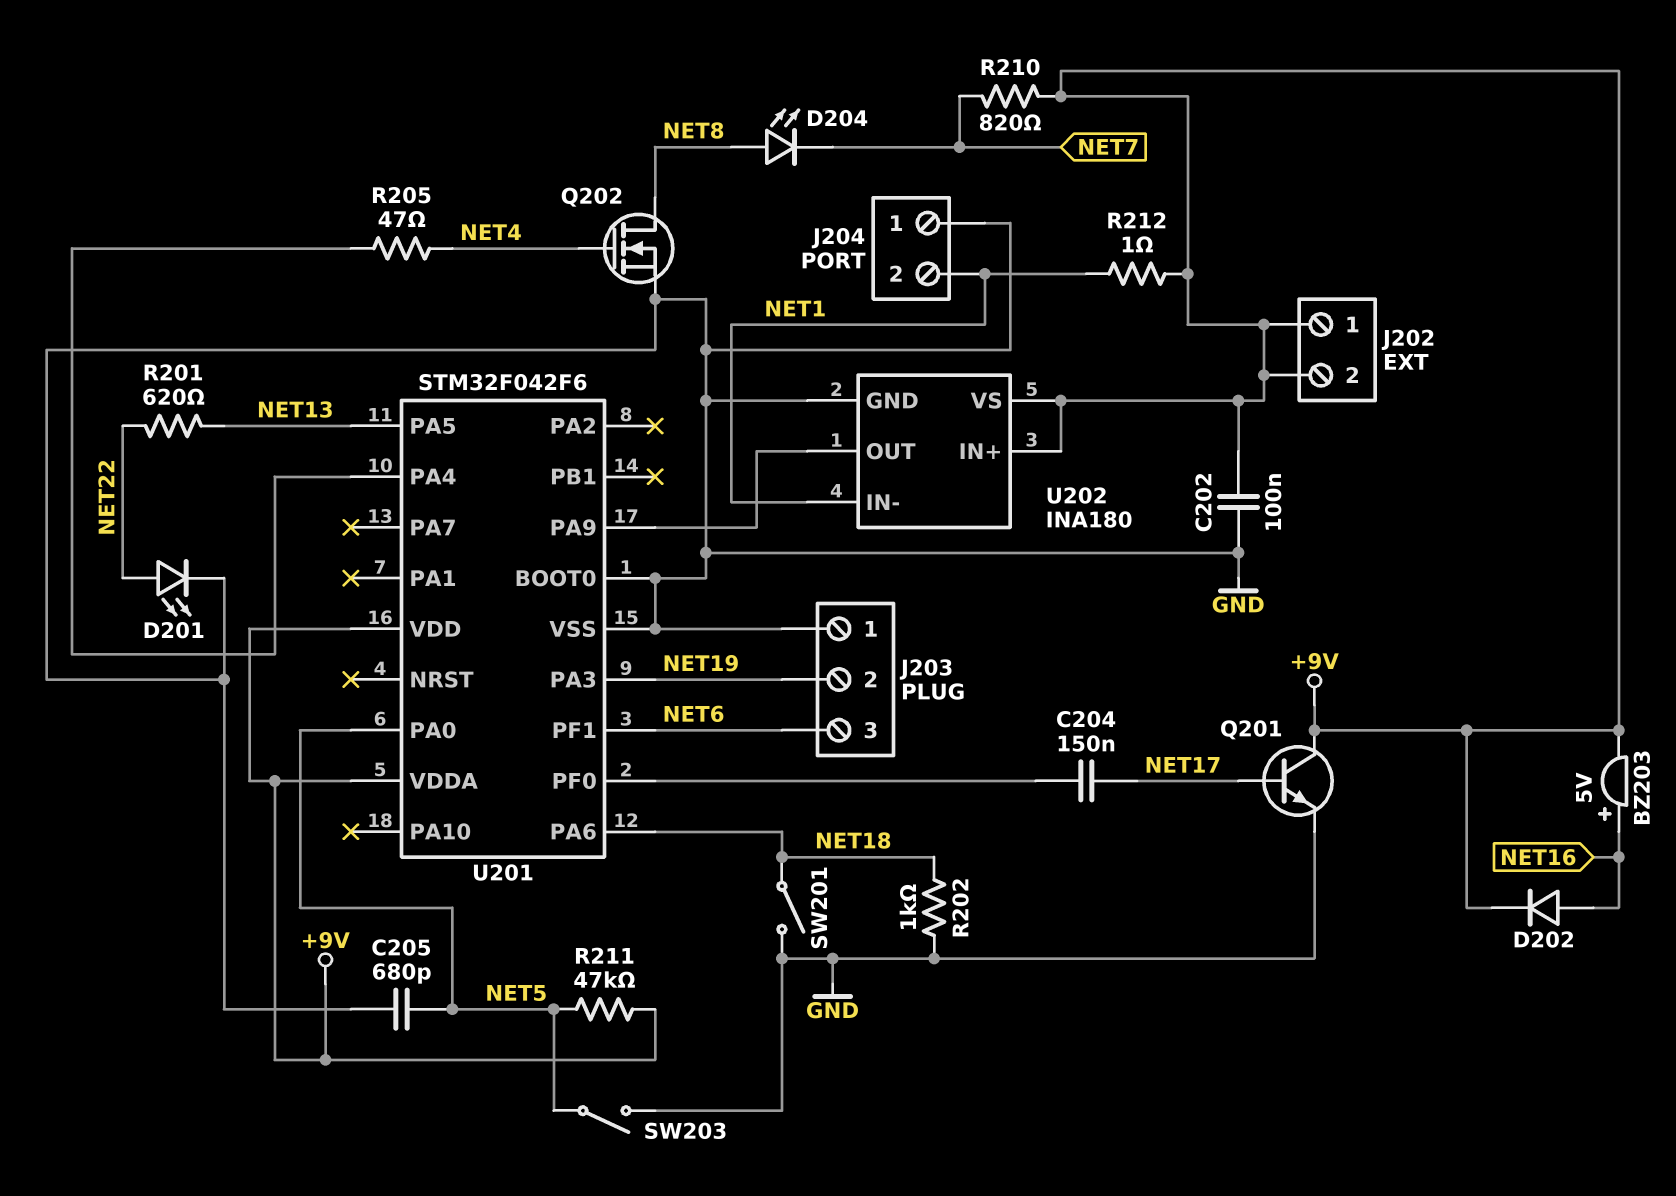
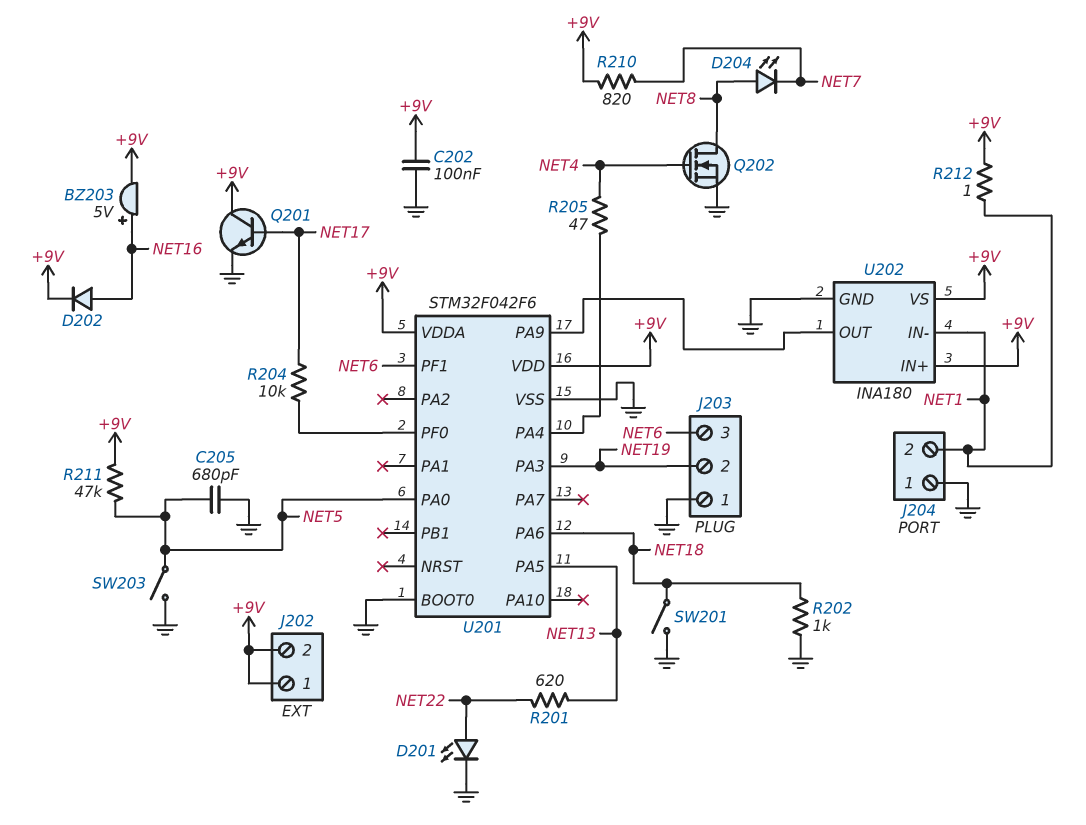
C204: 150nF (NET17, U201/PF0) -> none
R204: none -> 10k (NET17, U201/PF0)

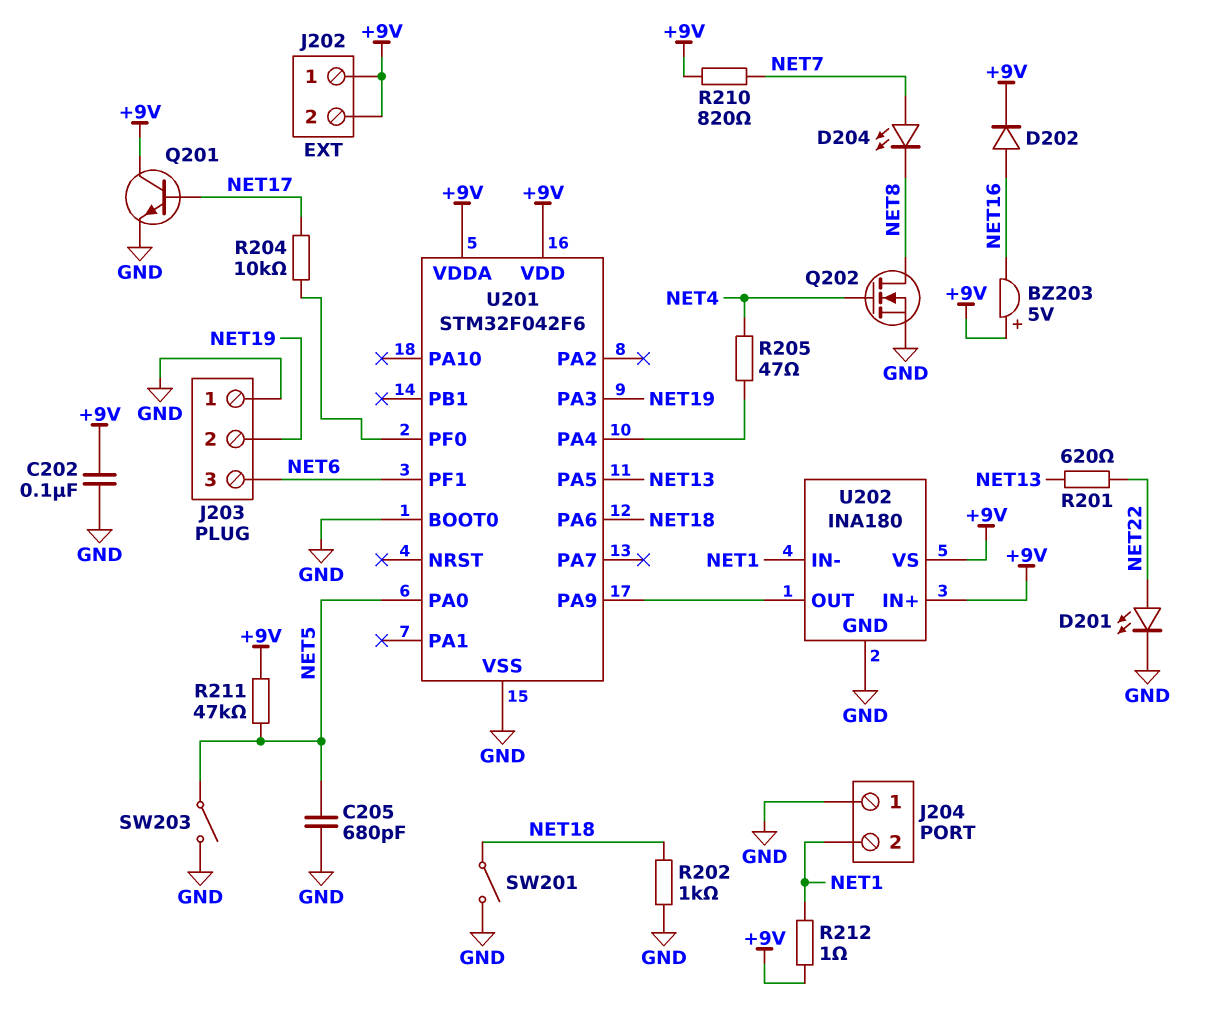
BZ203: buzzer 5V (plus NET16, minus +9V) -> buzzer 5V (plus +9V, minus NET16)
D204: LED (A NET8, K NET7) -> LED (A NET7, K NET8)

